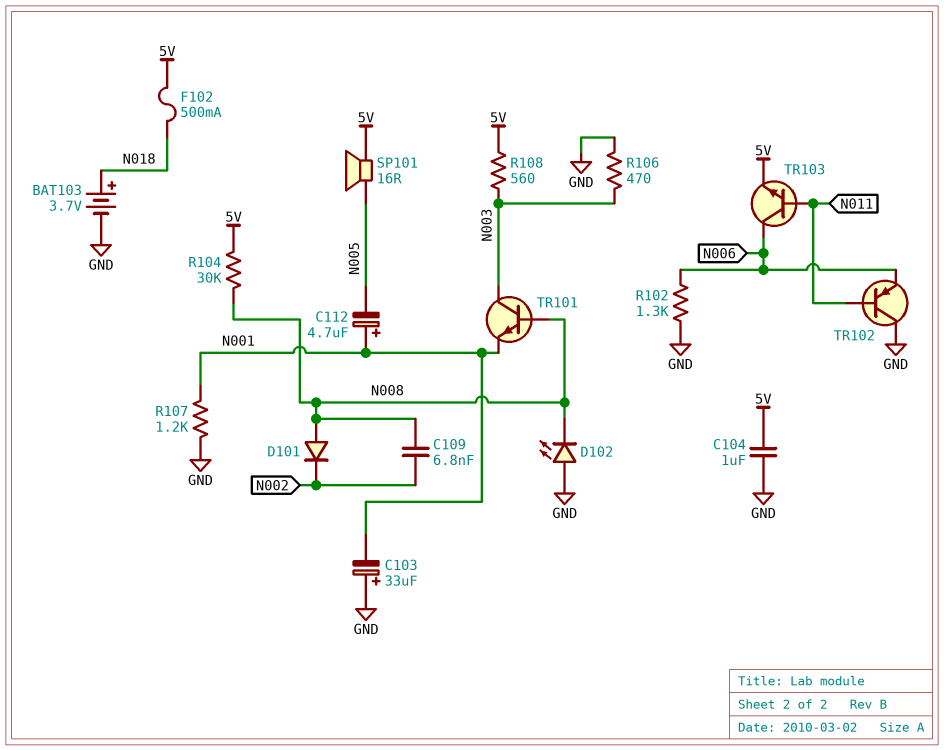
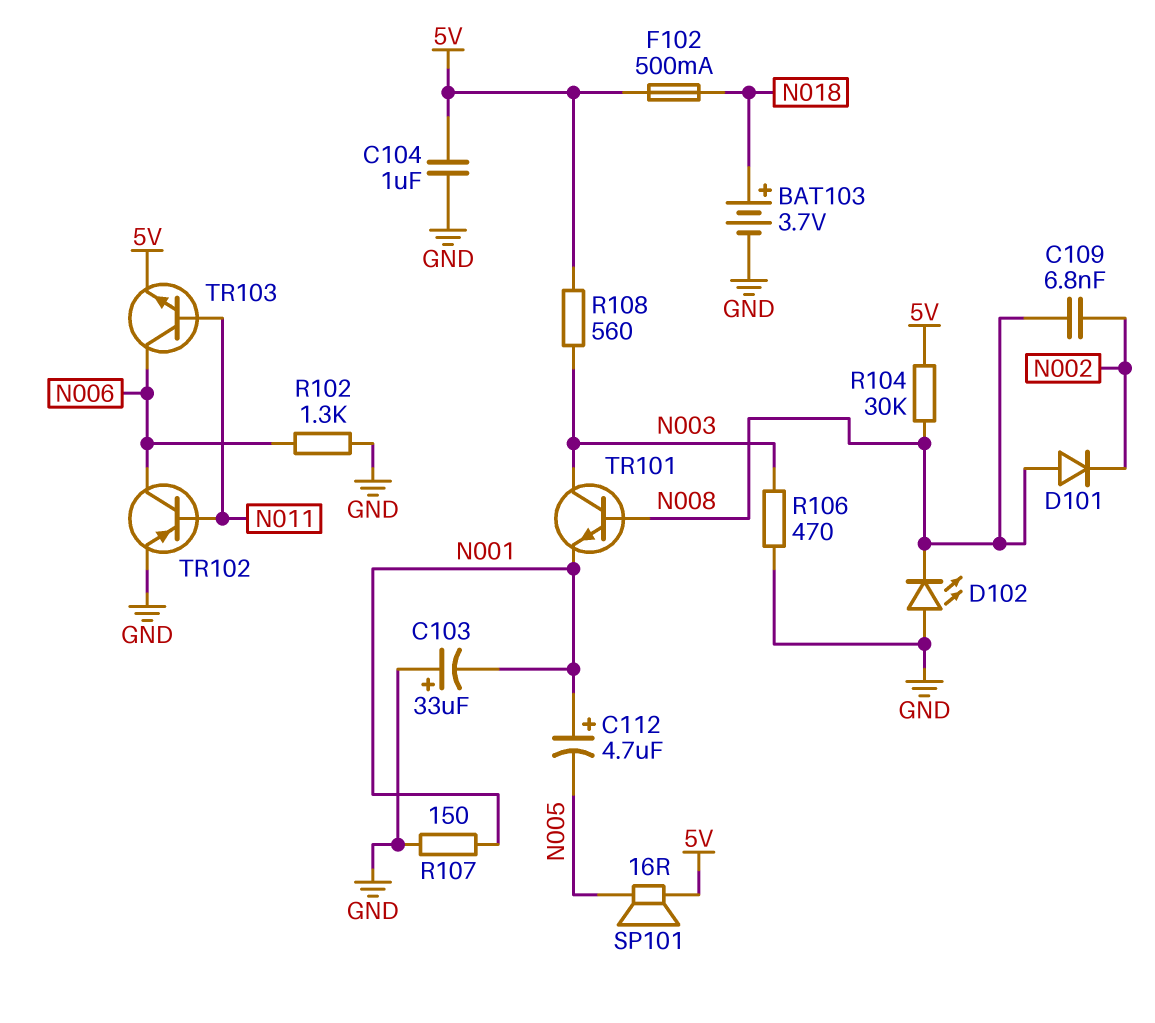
R107: 1.2k (GND, N001) -> 150 (GND, N001)
TR102: PNP (B N011, C GND, E N006) -> PNP (B N011, C N006, E GND)

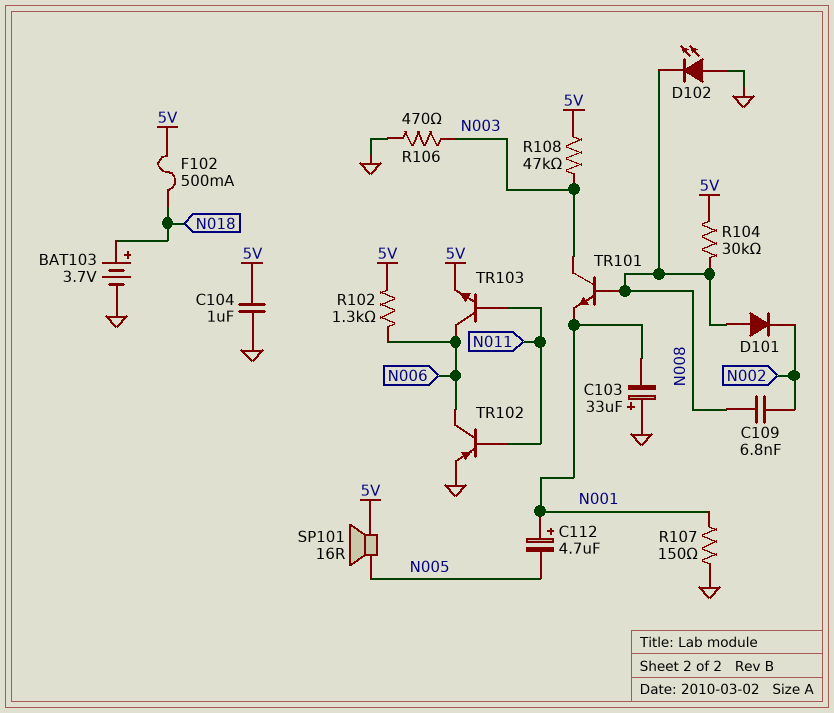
R102: 1.3k (GND, N006) -> 1.3k (5V, N006)
R108: 560 (5V, N003) -> 47k (5V, N003)

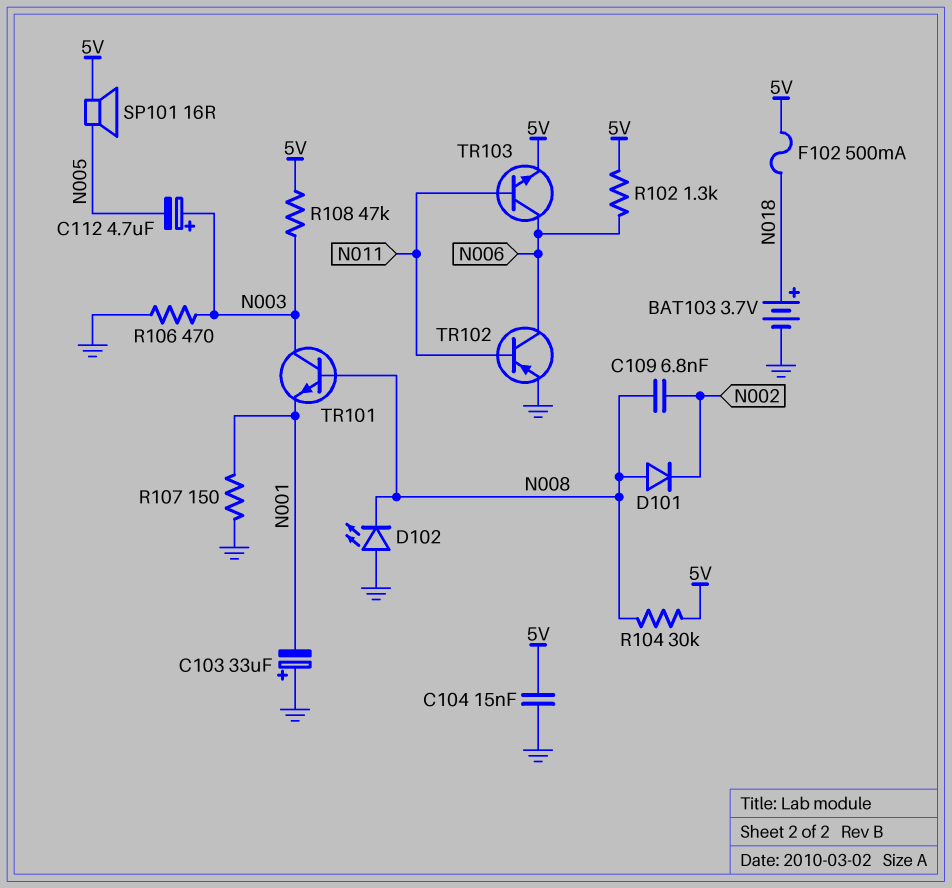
C104: 1uF (5V, GND) -> 15nF (5V, GND)
C112: 4.7uF (plus N001, minus N005) -> 4.7uF (plus N003, minus N005)

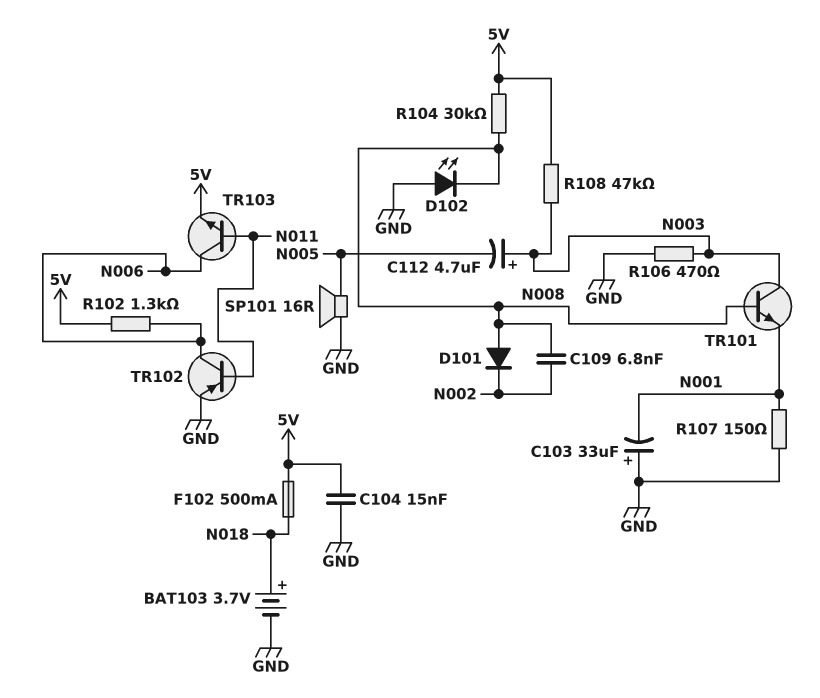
SP101: speaker 16R (5V, N005) -> speaker 16R (GND, N005)

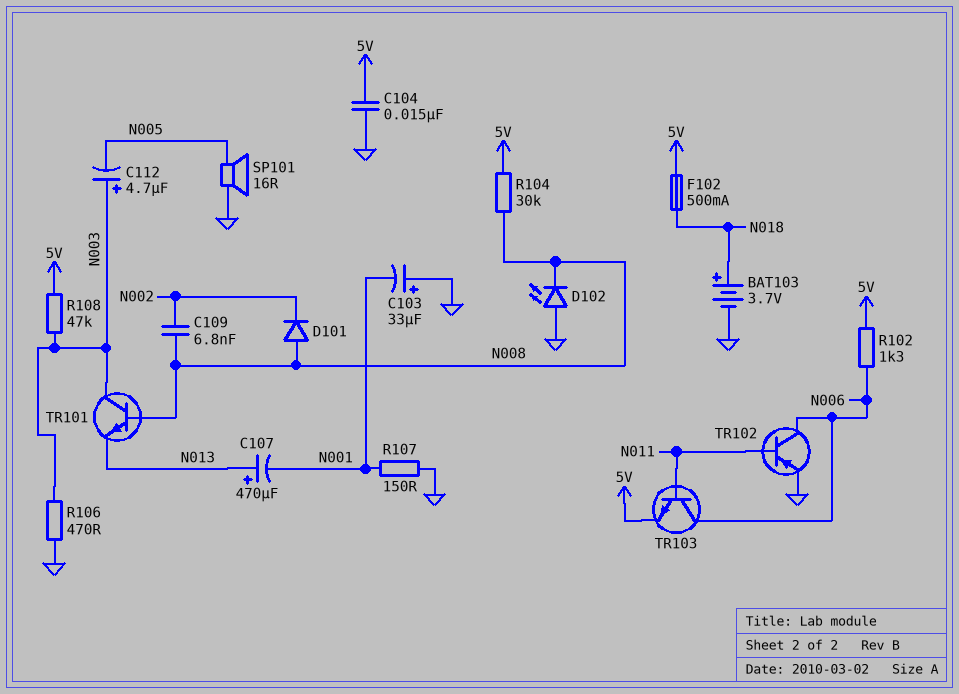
C107: none -> 470uF (plus N013, minus N001)
TR101: NPN (B N008, C N003, E N001) -> NPN (B N008, C N003, E N013)

